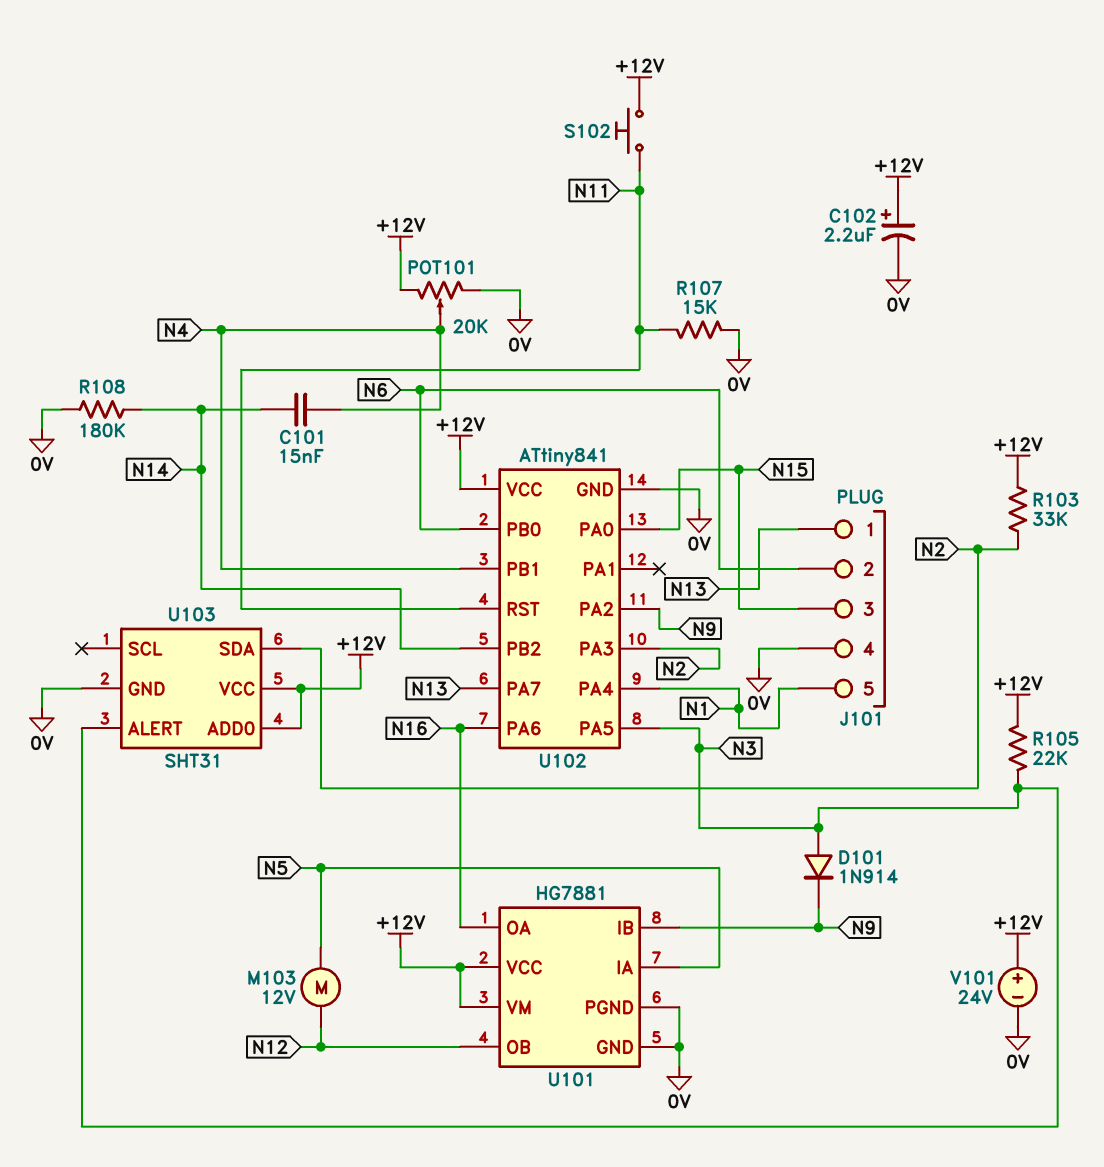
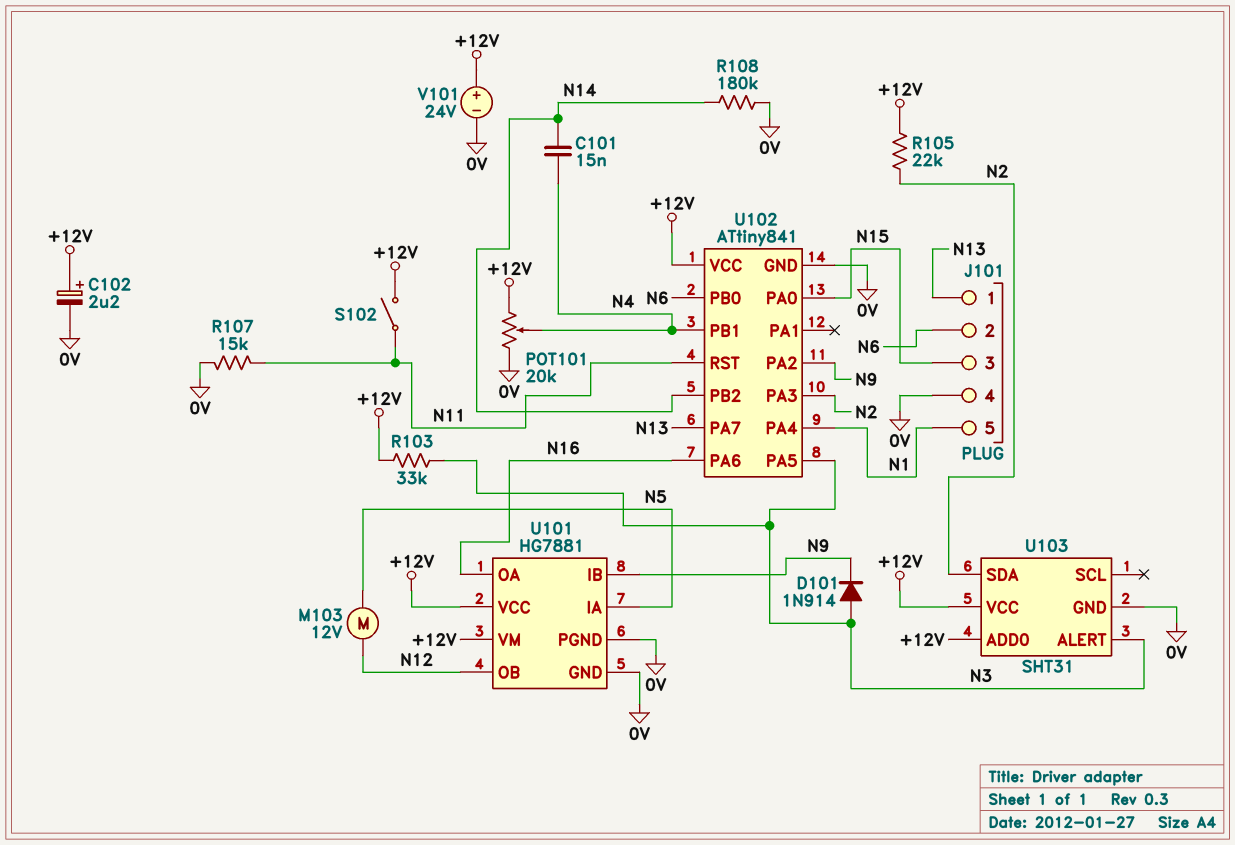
R103: 33k (+12V, N2) -> 33k (+12V, N3)
R105: 22k (+12V, N3) -> 22k (+12V, N2)
S102: button (+12V, N11) -> switch (+12V, N11)

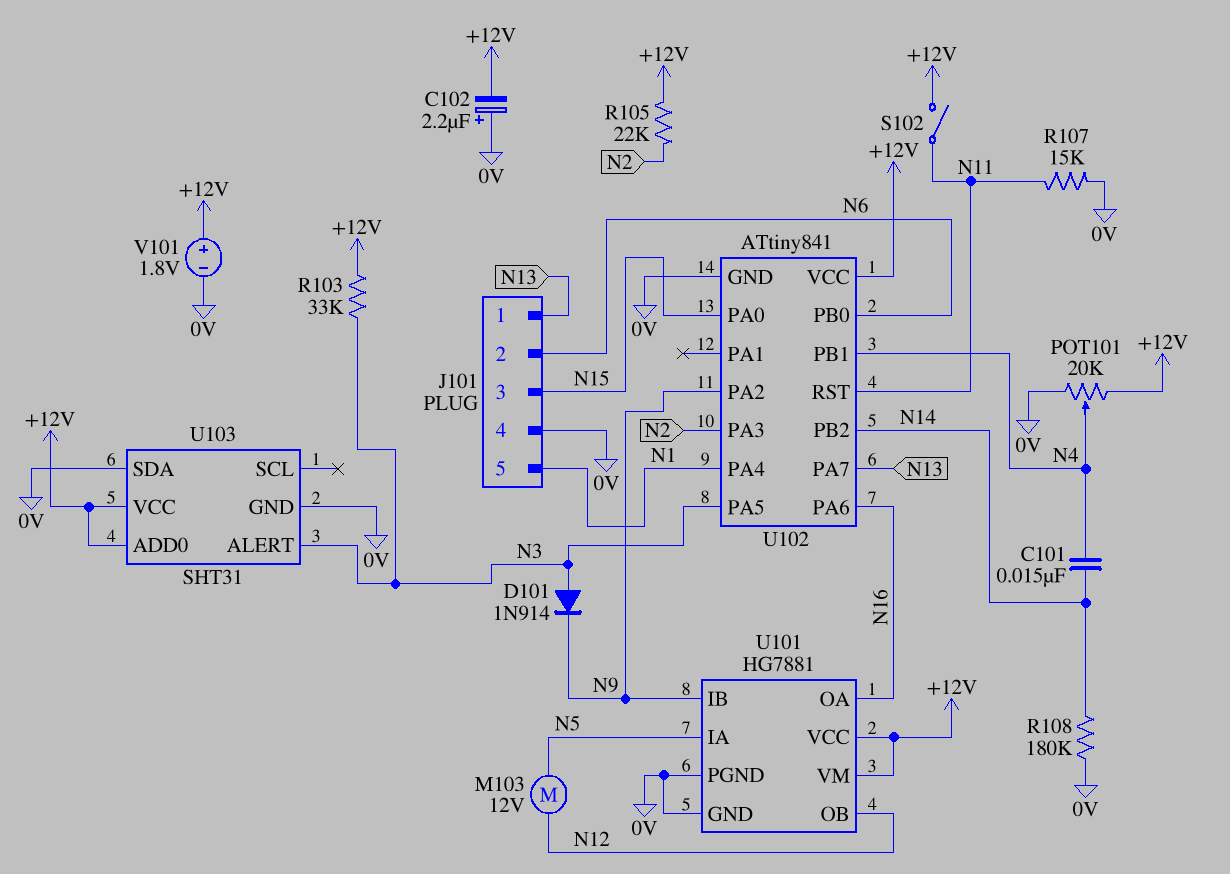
C102: 2.2uF (plus +12V, minus 0V) -> 2.2uF (plus 0V, minus +12V)
U103 pin SDA: N2 -> 0V
V101: 24V (plus +12V, minus 0V) -> 1.8V (plus +12V, minus 0V)

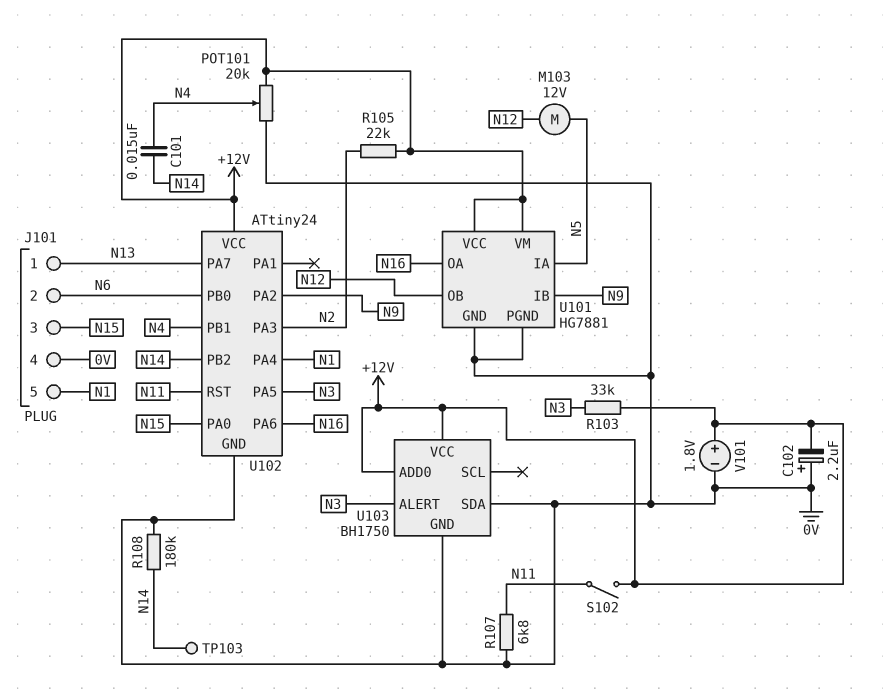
D101: diode 1N914 (A N3, K N9) -> none
R107: 15k (0V, N11) -> 6.8k (0V, N11)
TP103: none -> test point (N14)
U102: ATtiny841 -> ATtiny24
U103: SHT31 -> BH1750

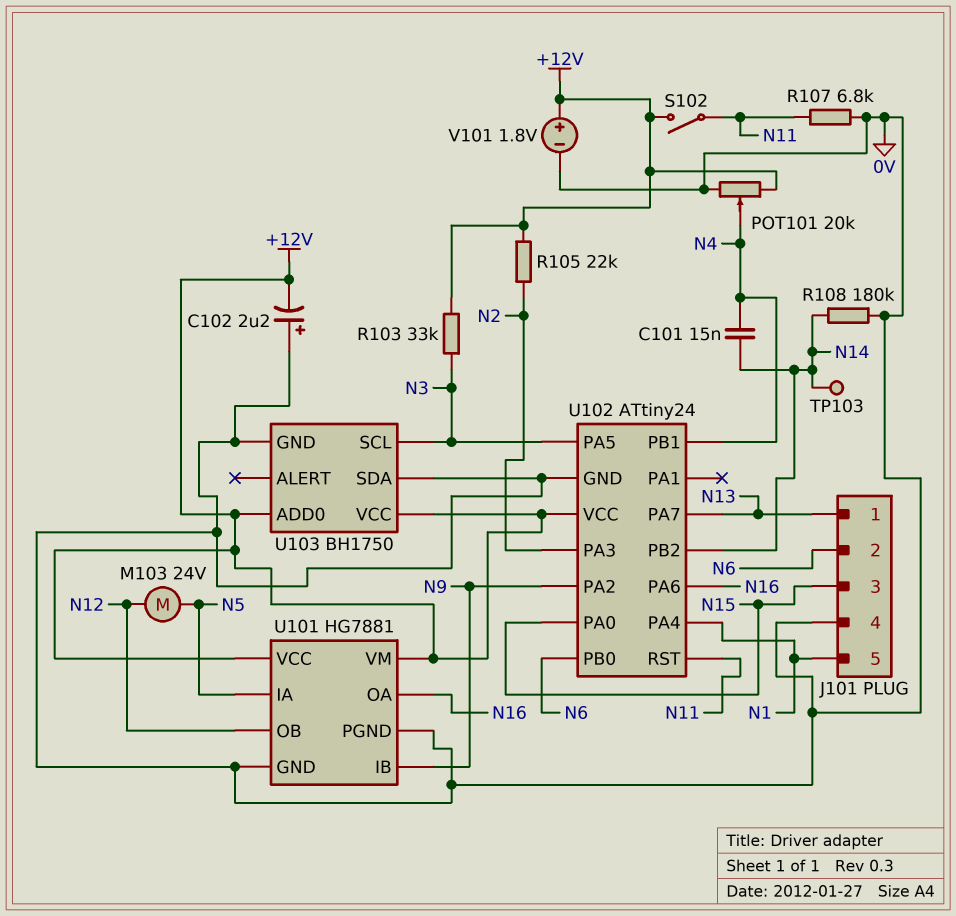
M103: motor 12V (N5, N12) -> motor 24V (N5, N12)
U103 pin ALERT: N3 -> none
U103 pin SCL: none -> N3

